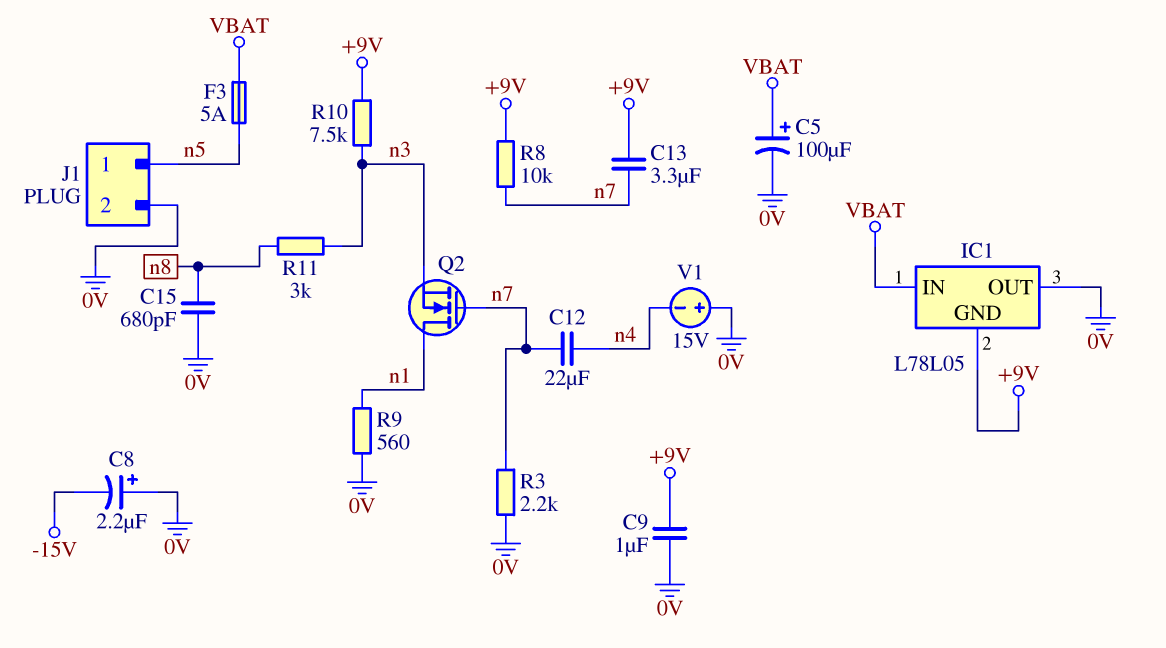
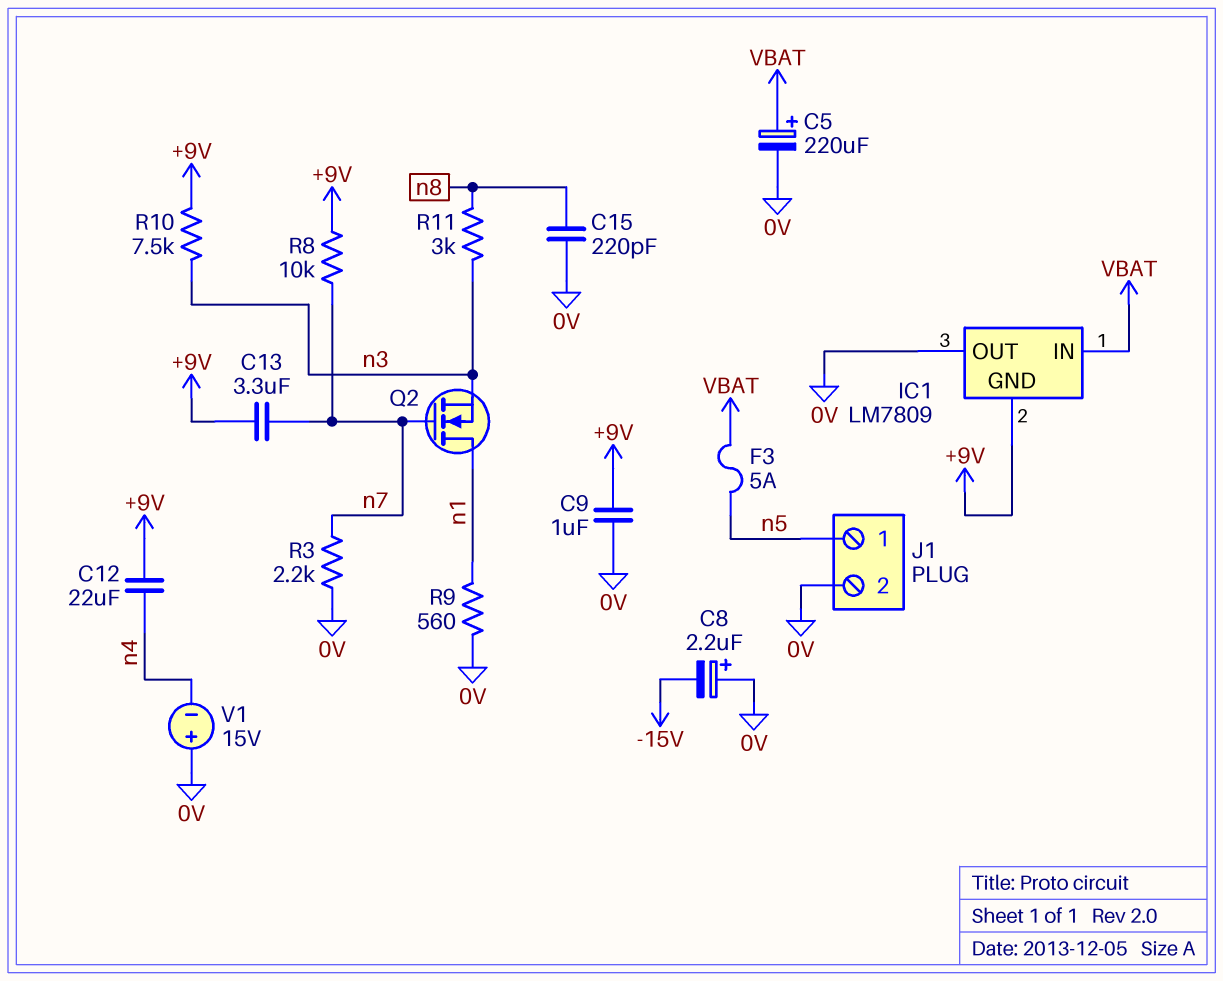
C5: 100uF (plus VBAT, minus 0V) -> 220uF (plus VBAT, minus 0V)
C12: 22uF (n4, n7) -> 22uF (+9V, n4)
C15: 680pF (0V, n8) -> 220pF (0V, n8)
IC1: L78L05 -> LM7809

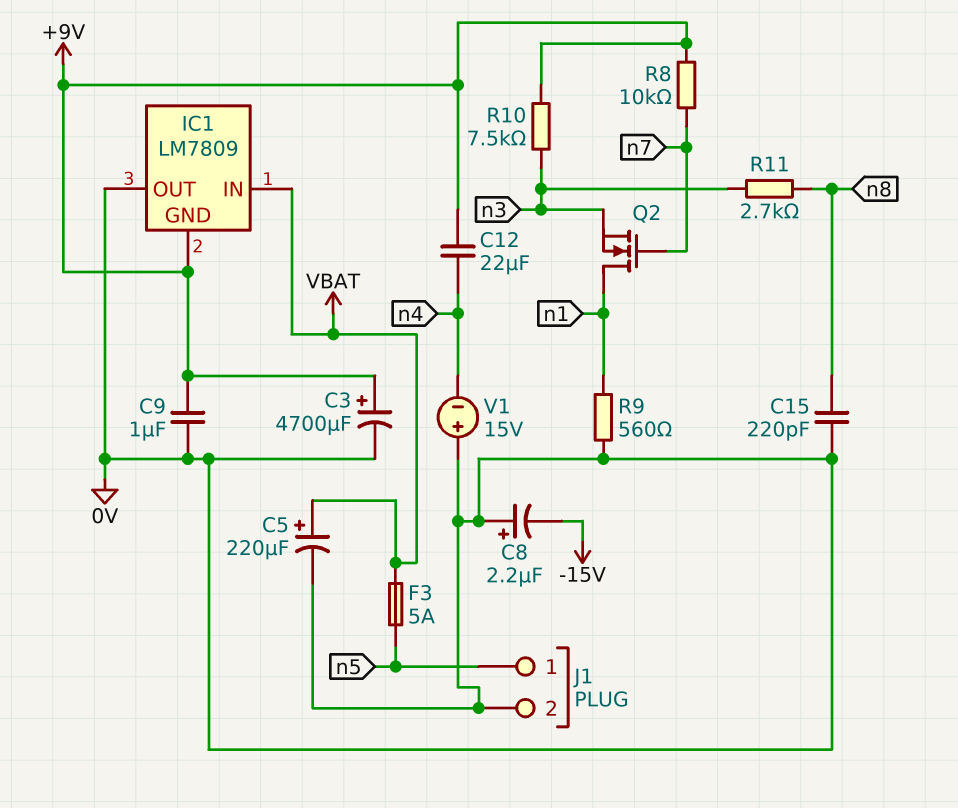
C3: none -> 4700uF (plus +9V, minus 0V)
C13: 3.3uF (+9V, n7) -> none
R3: 2.2k (0V, n7) -> none
R11: 3k (n3, n8) -> 2.7k (n3, n8)

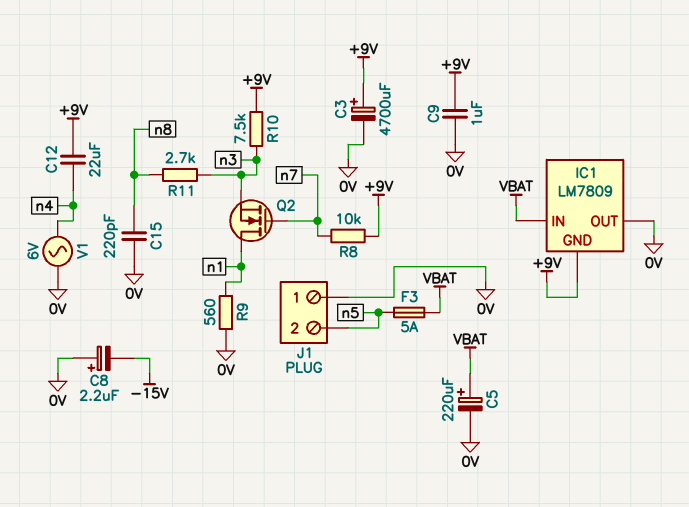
J1 pin 1: n5 -> 0V
J1 pin 2: 0V -> n5
V1: 15V (plus 0V, minus n4) -> AC 6V (0V, n4)

